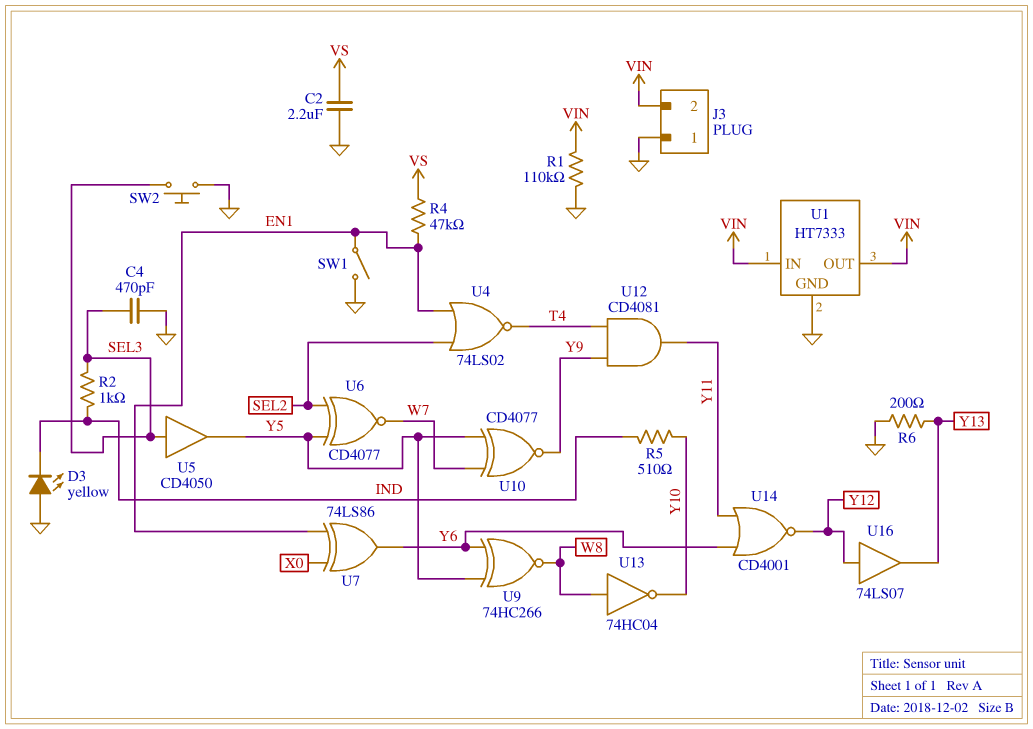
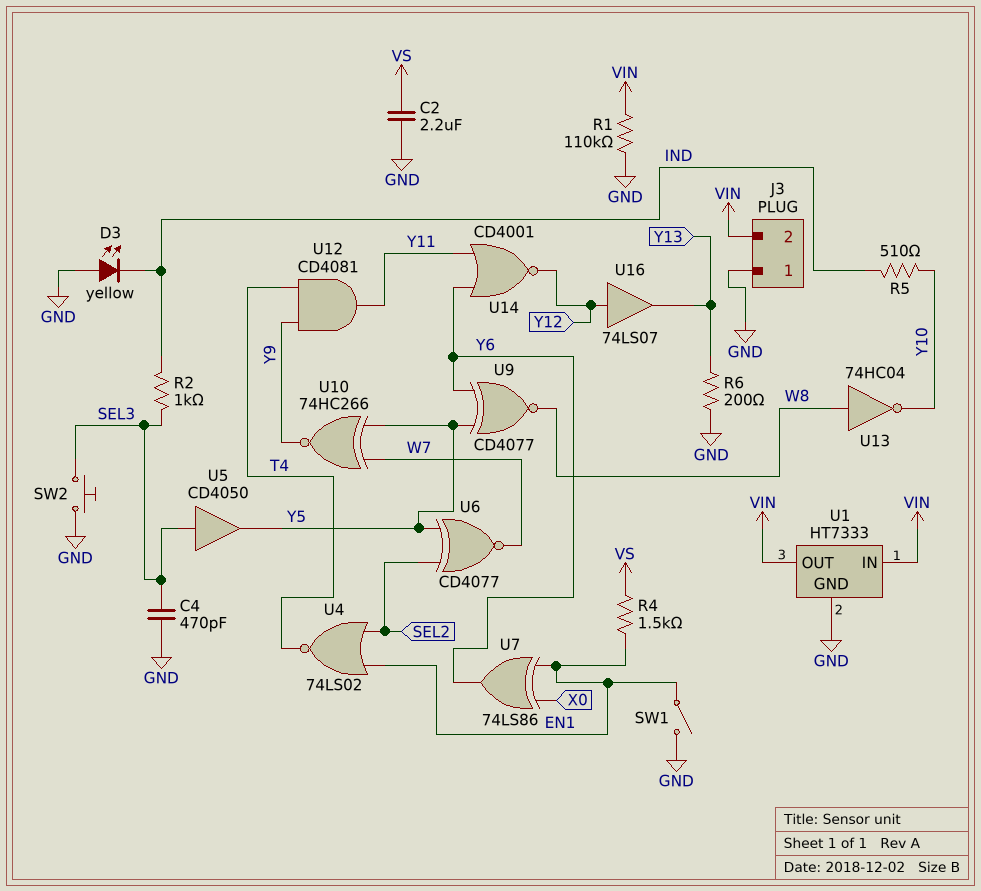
R4: 47k (EN1, VS) -> 1.5k (EN1, VS)
U9: XNOR 74HC266 (in Y5, in Y6, out W8) -> XNOR CD4077 (in Y5, in Y6, out W8)
U10: XNOR CD4077 (in W7, in Y5, out Y9) -> XNOR 74HC266 (in W7, in Y5, out Y9)

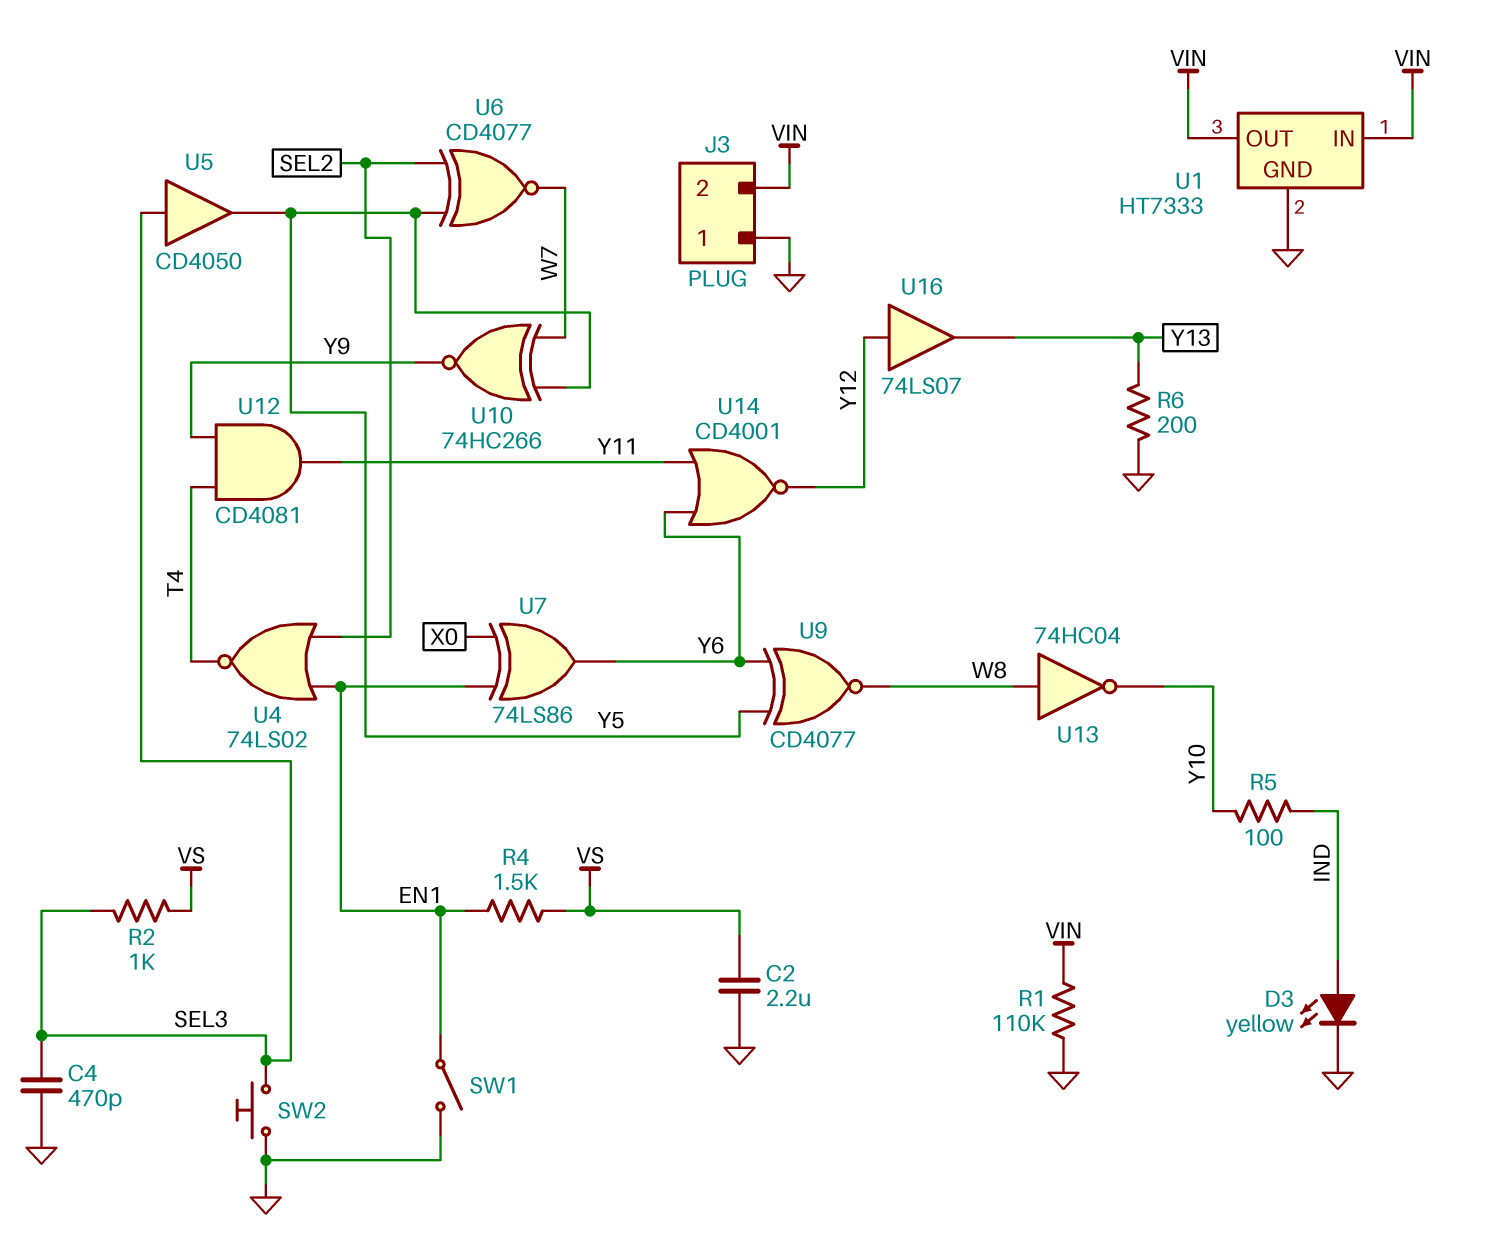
D3: LED yellow (A GND, K IND) -> LED yellow (A IND, K GND)
R2: 1k (IND, SEL3) -> 1k (SEL3, VS)
R5: 510 (IND, Y10) -> 100 (IND, Y10)

